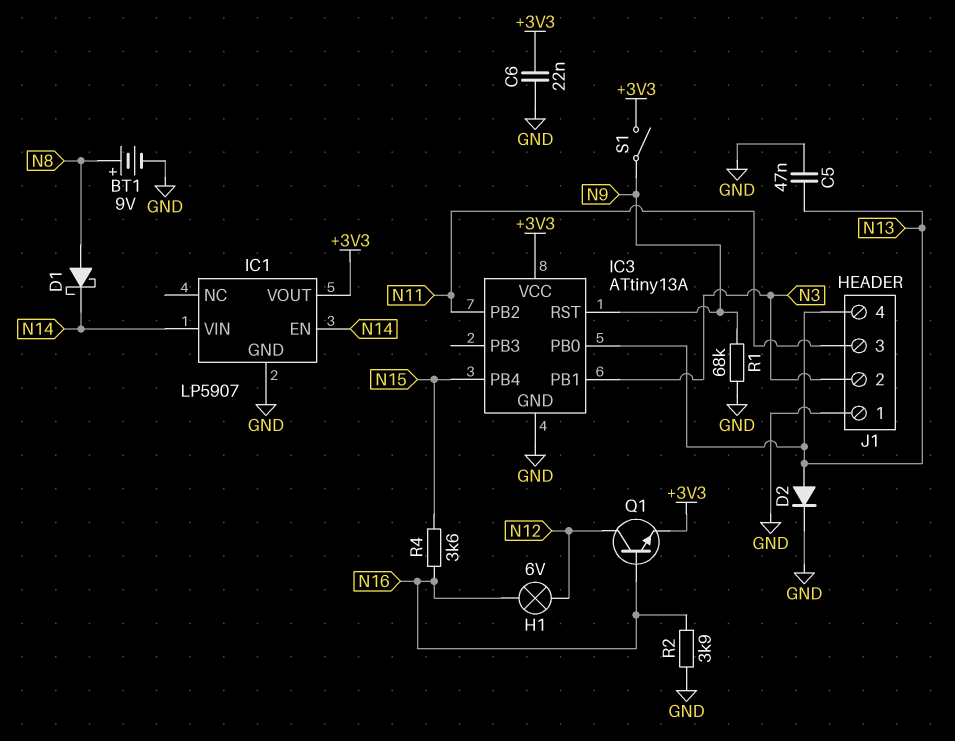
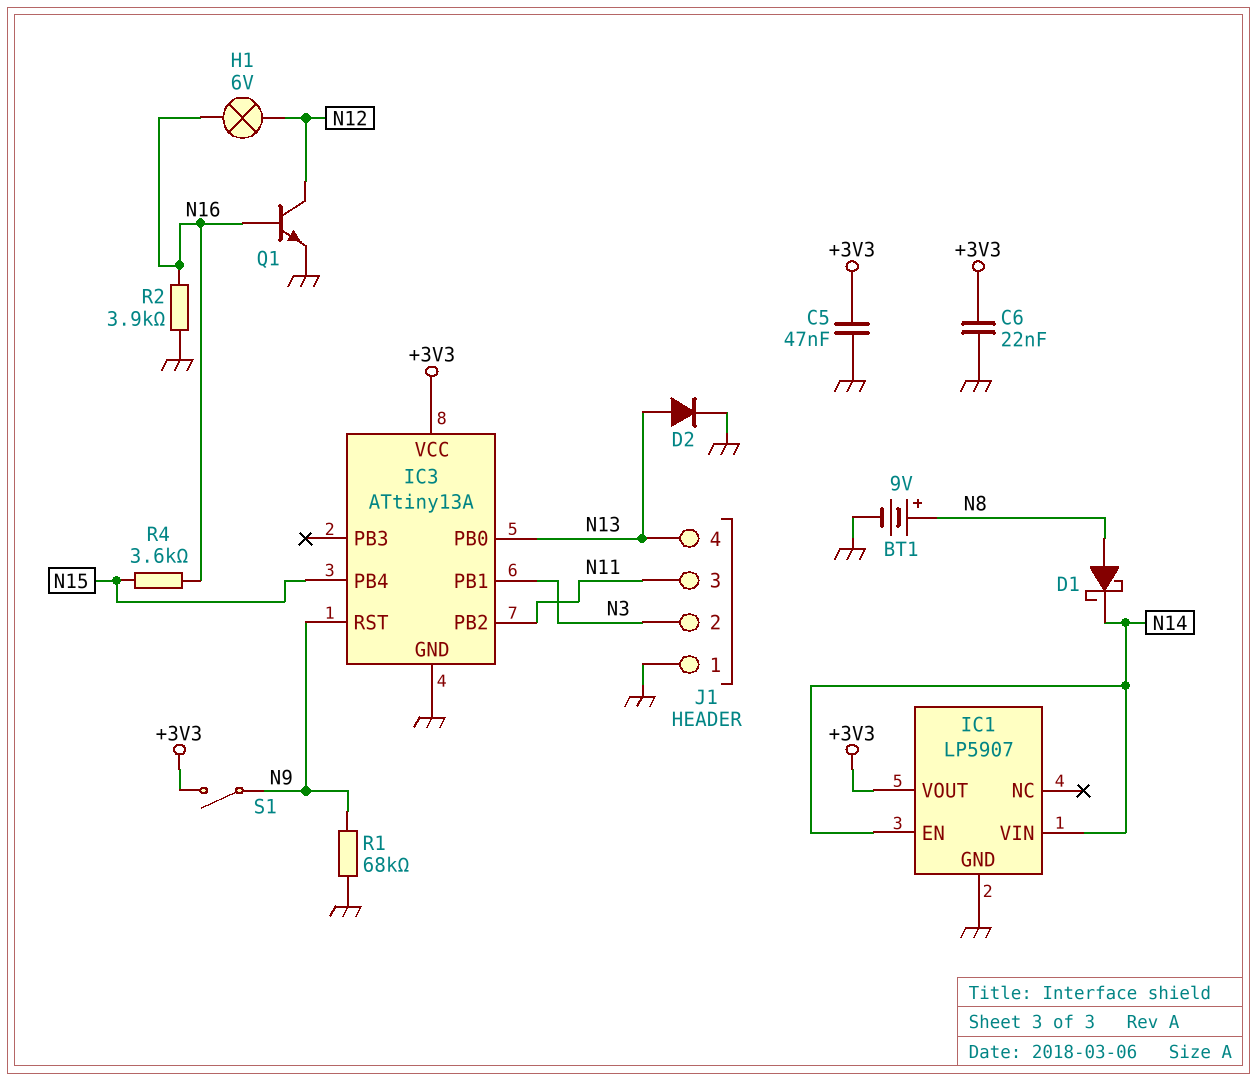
C5: 47nF (GND, N13) -> 47nF (+3V3, GND)
Q1: NPN (B N16, C N12, E +3V3) -> NPN (B N16, C N12, E GND)

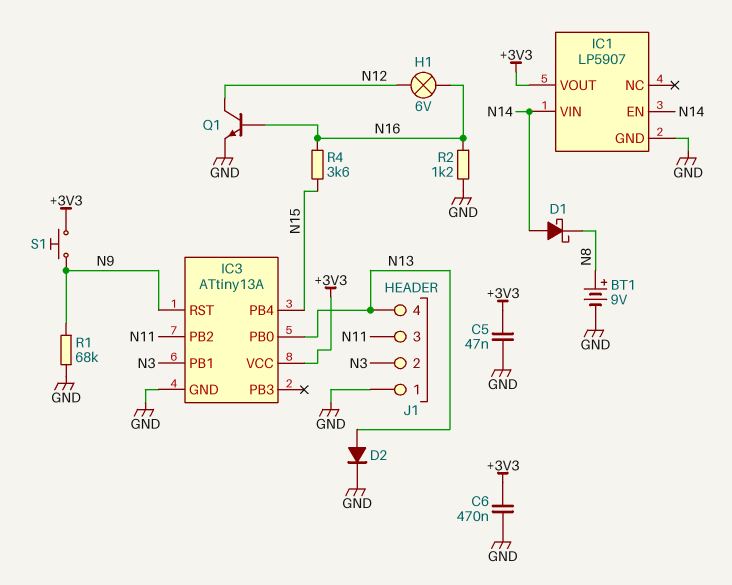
C6: 22nF (+3V3, GND) -> 470nF (+3V3, GND)
D1: schottky (A N8, K N14) -> schottky (A N14, K N8)
R2: 3.9k (GND, N16) -> 1.2k (GND, N16)
S1: switch (+3V3, N9) -> button (+3V3, N9)

